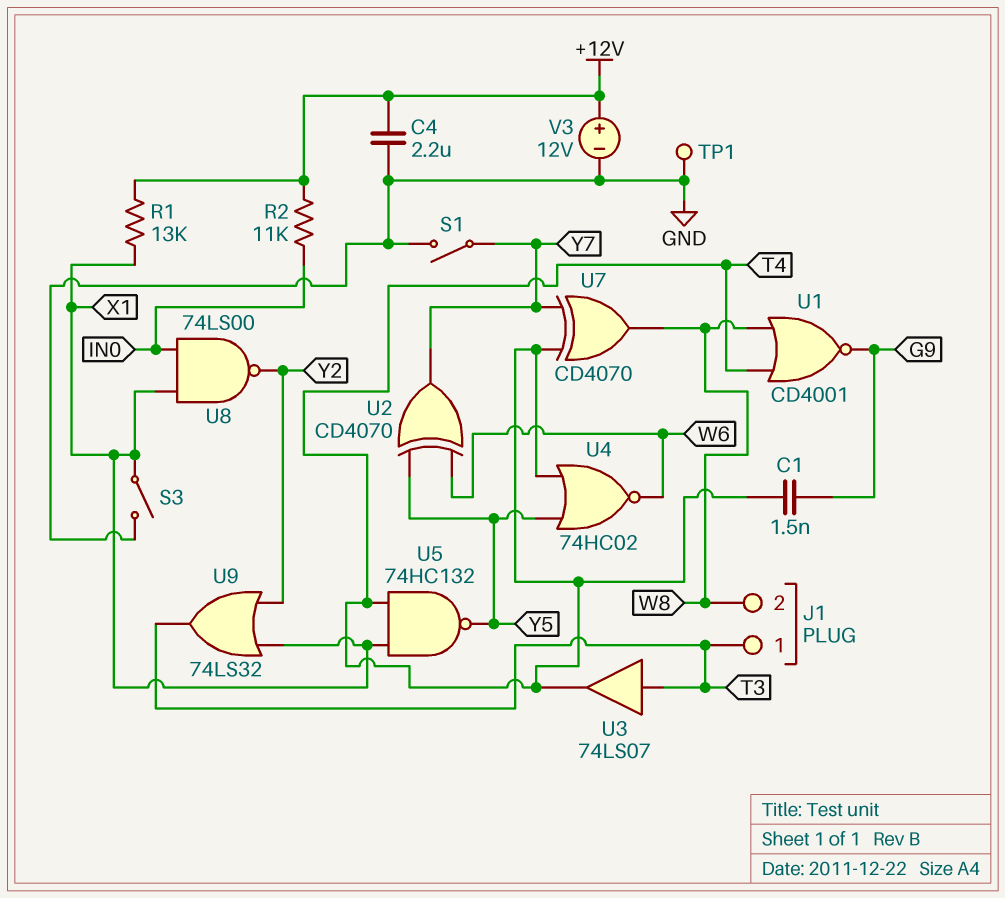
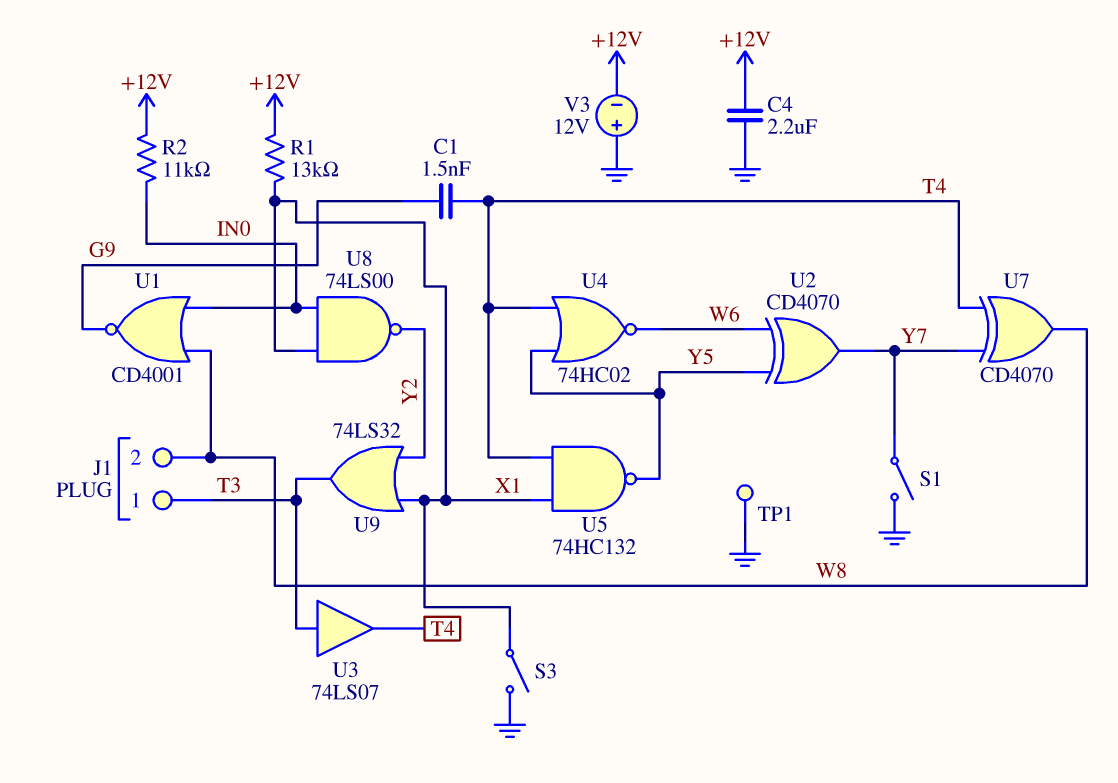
U1: NOR CD4001 (in T4, in W8, out G9) -> NOR CD4001 (in IN0, in W8, out G9)
V3: 12V (plus +12V, minus GND) -> 12V (plus GND, minus +12V)

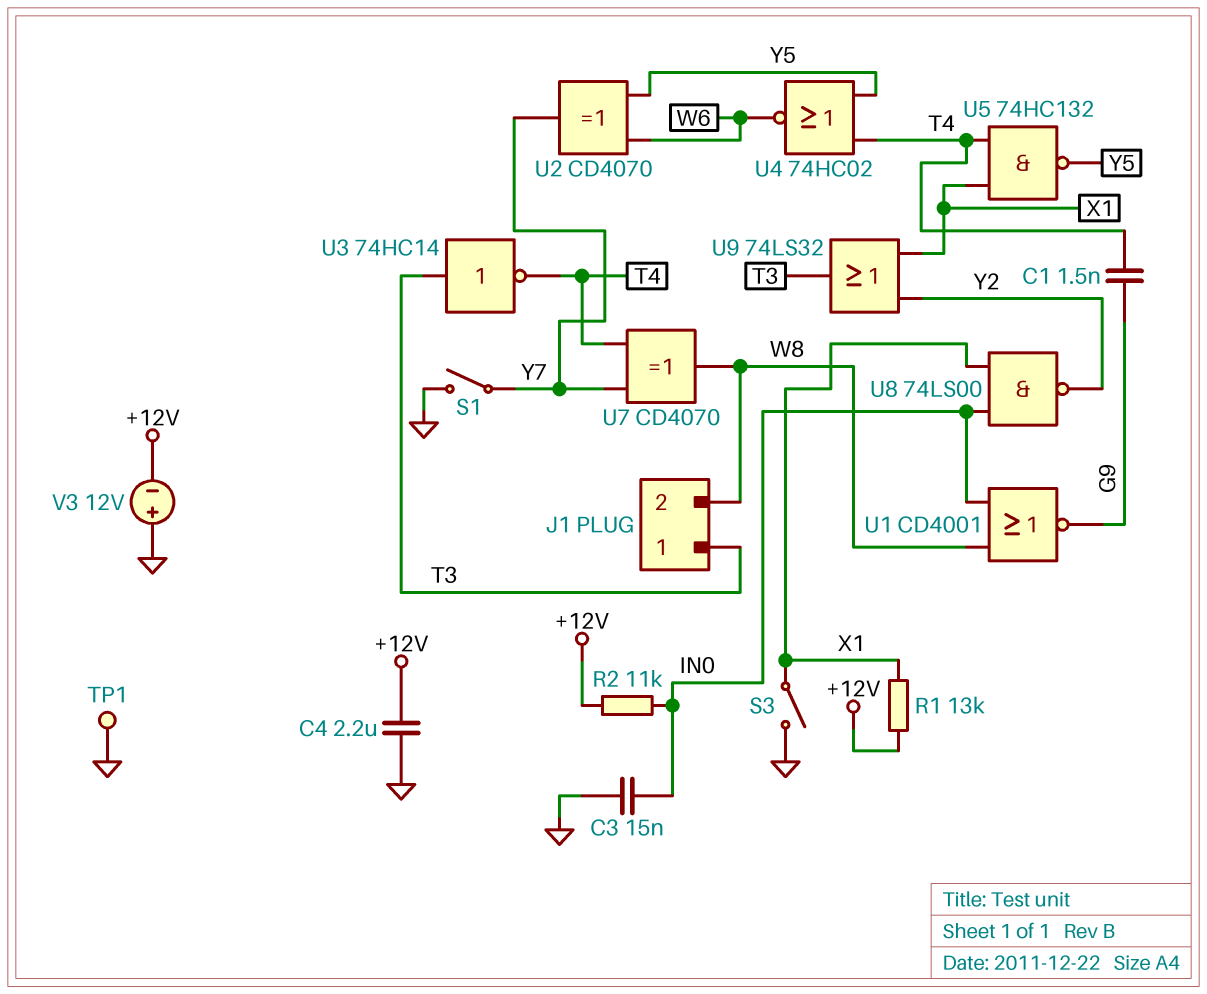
C3: none -> 15nF (GND, IN0)
U3: buffer 74LS07 (in T3, out T4) -> NOT 74HC14 (in T3, out T4)

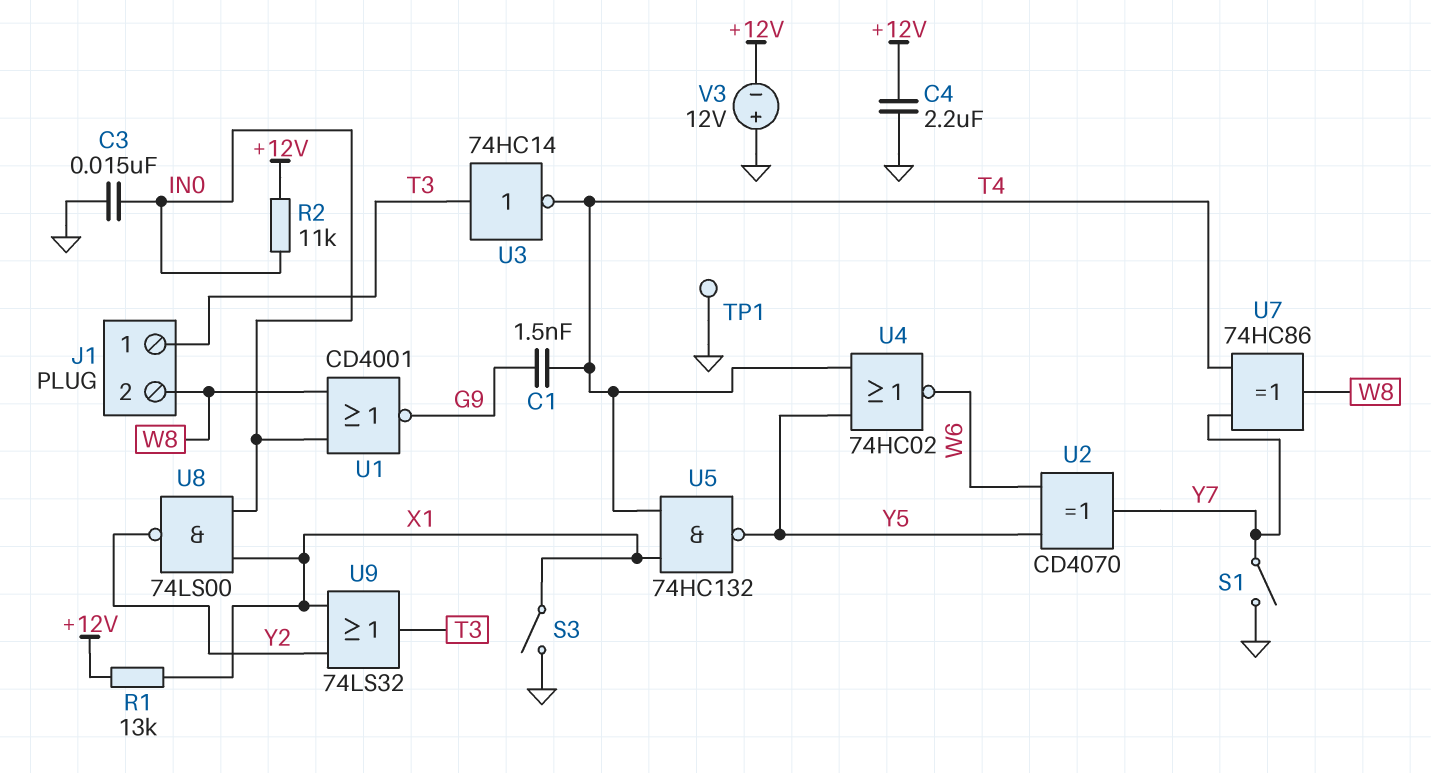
U7: XOR CD4070 (in T4, in Y7, out W8) -> XOR 74HC86 (in T4, in Y7, out W8)

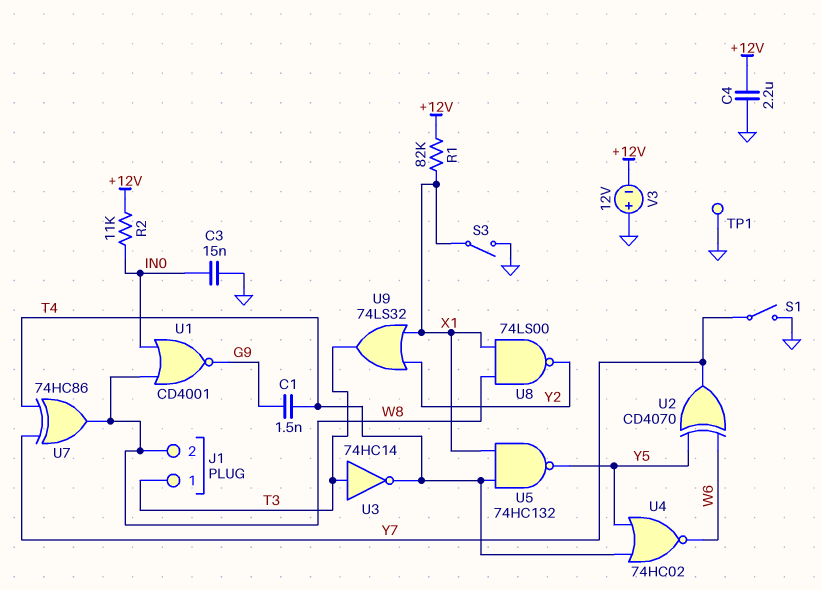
R1: 13k (+12V, X1) -> 82k (+12V, X1)
U8: NAND 74LS00 (in IN0, in X1, out Y2) -> NAND 74LS00 (in W8, in X1, out Y2)

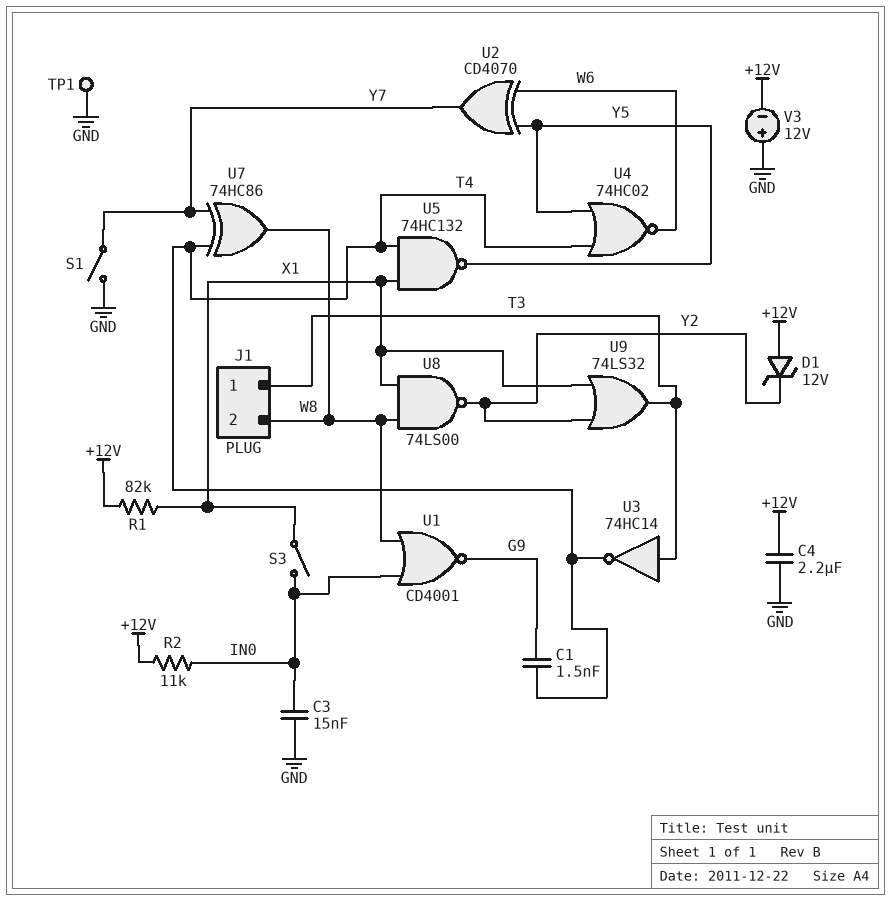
D1: none -> zener 12V (A +12V, K Y2)
S3: switch (GND, X1) -> switch (IN0, X1)

